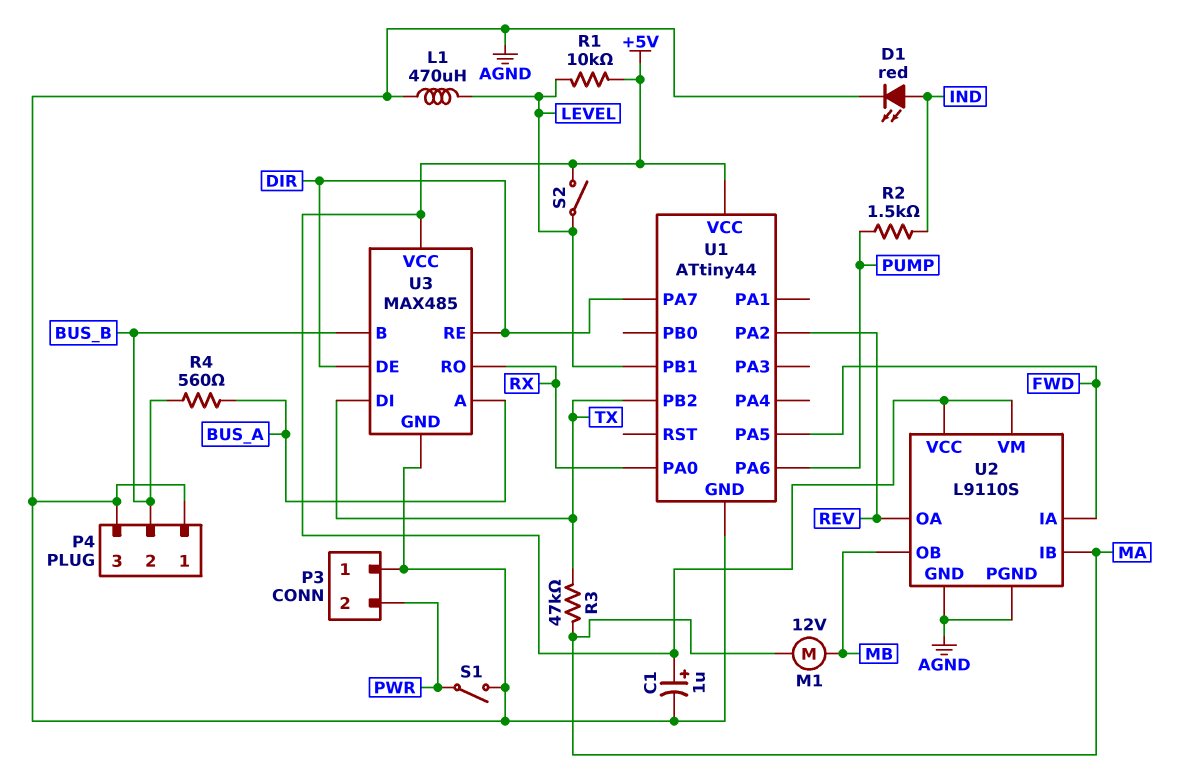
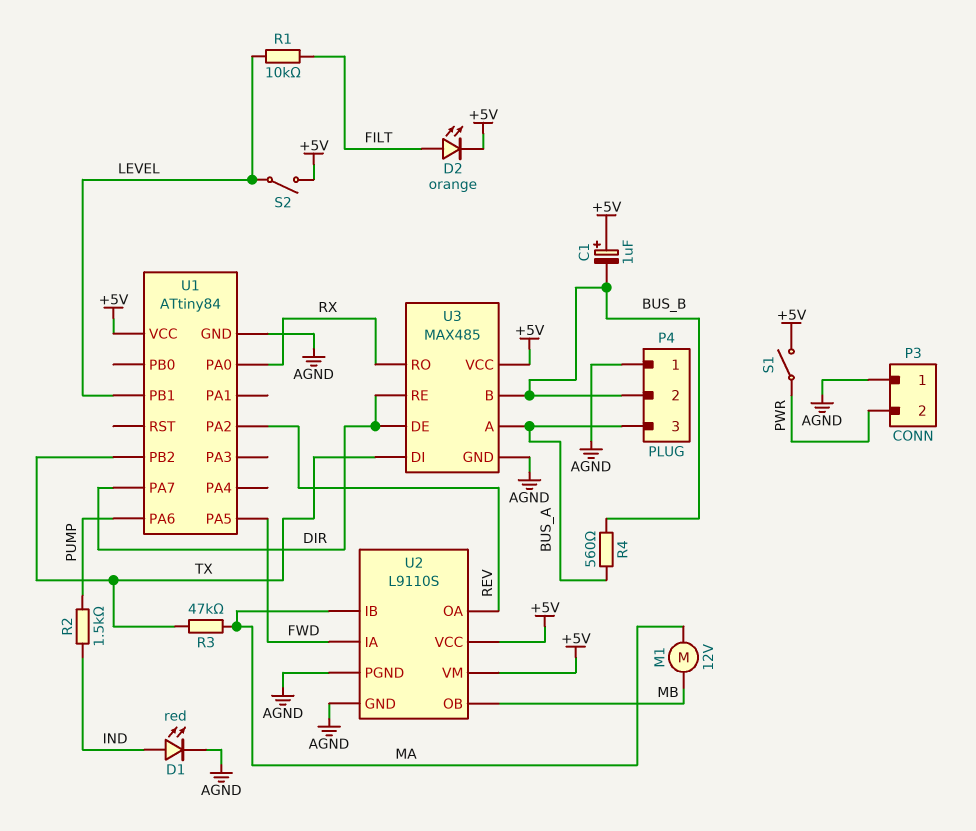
C1: 1uF (plus +5V, minus AGND) -> 1uF (plus +5V, minus BUS_B)
D2: none -> LED orange (A FILT, K +5V)
L1: 470uH (AGND, LEVEL) -> none
P4 pin 3: AGND -> BUS_A
R1: 10k (+5V, LEVEL) -> 10k (FILT, LEVEL)
S1: switch (AGND, PWR) -> switch (+5V, PWR)
U1: ATtiny44 -> ATtiny84

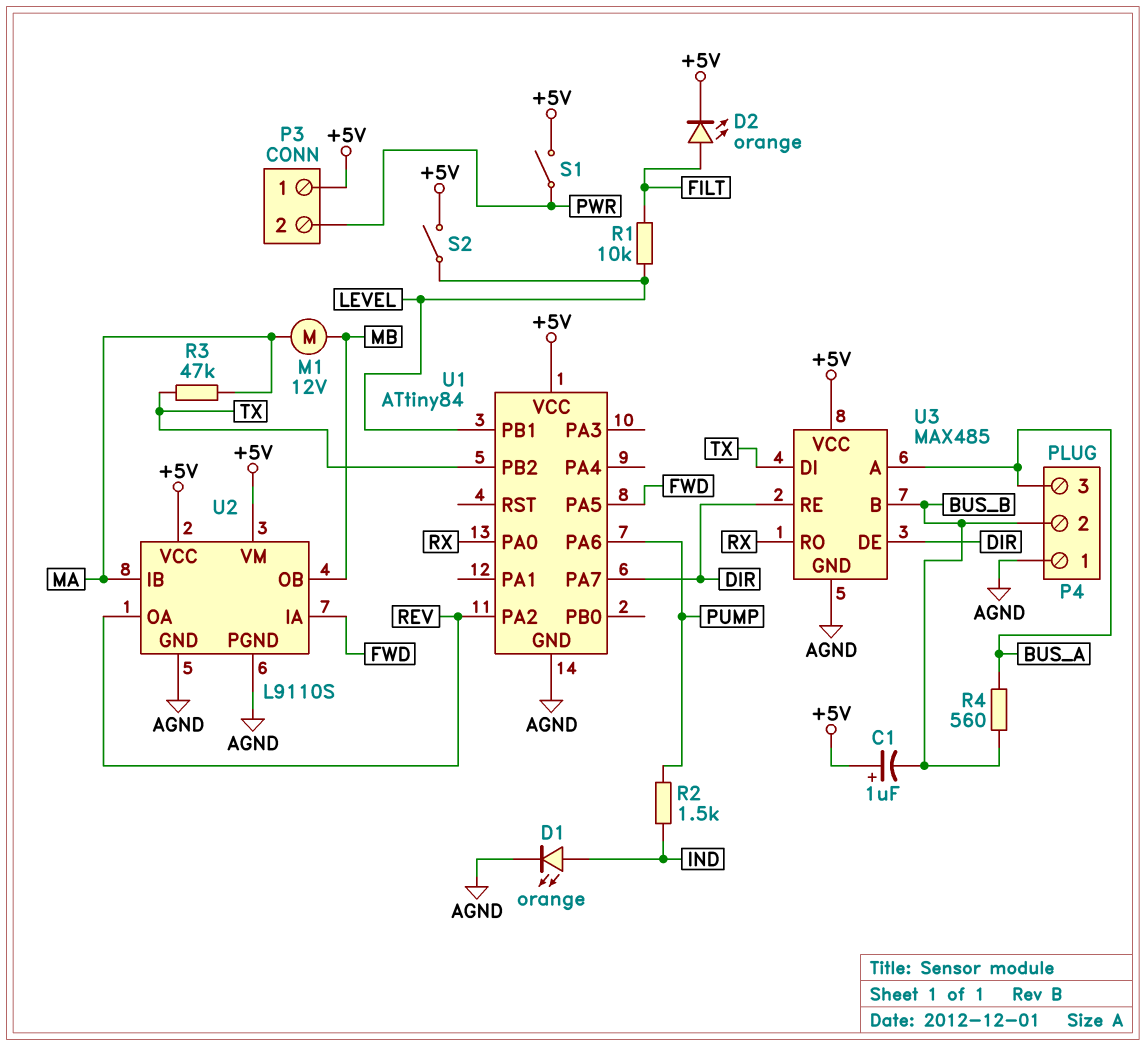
D1: LED red (A IND, K AGND) -> LED orange (A IND, K AGND)
P3 pin 1: AGND -> +5V

